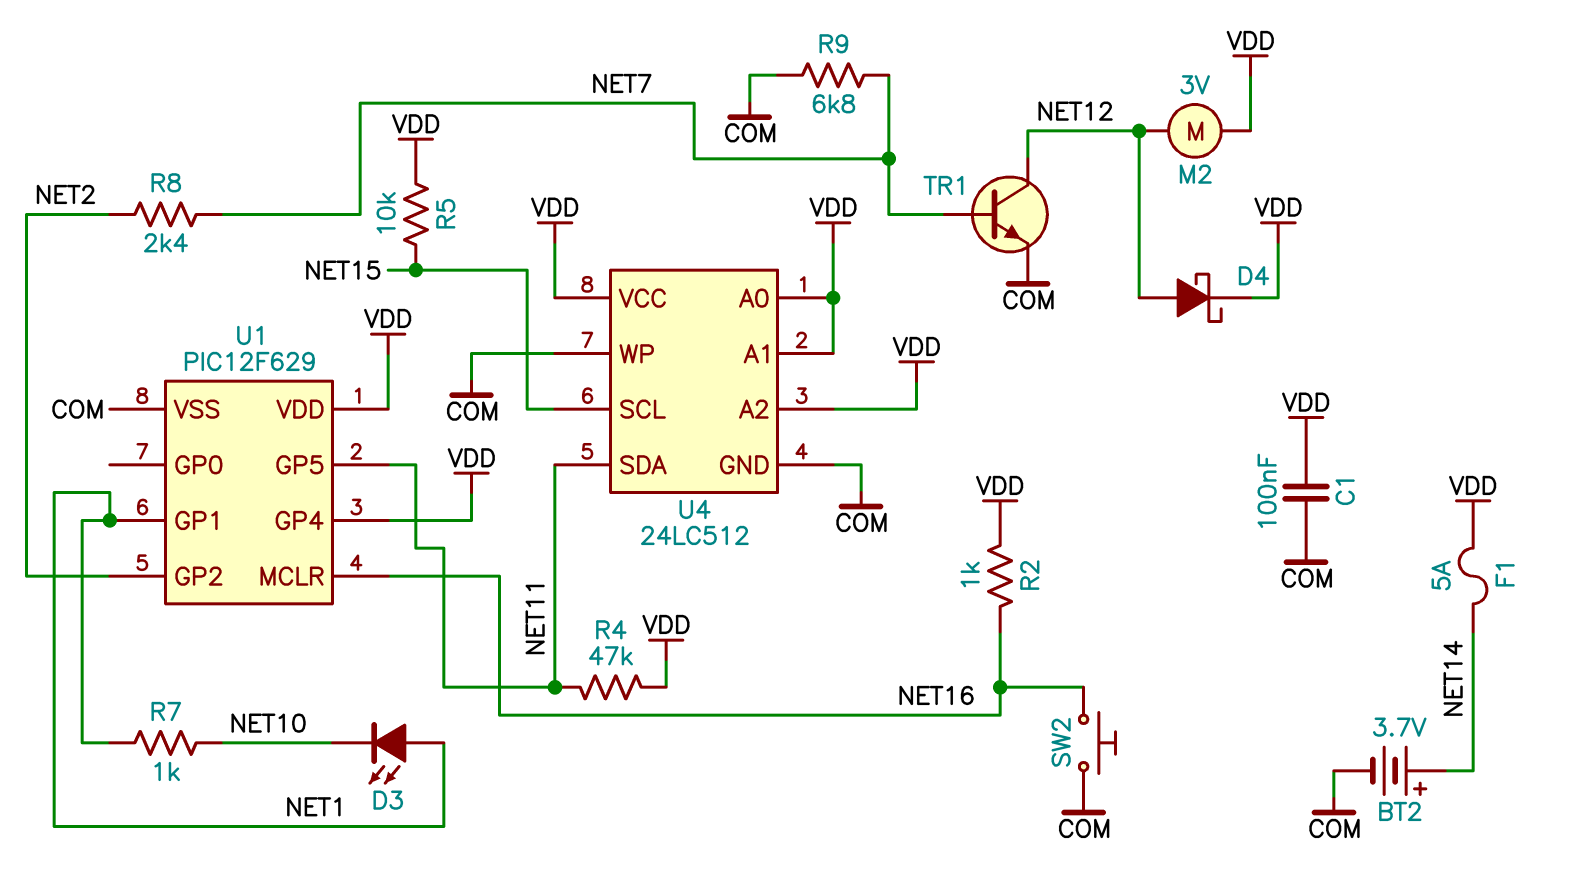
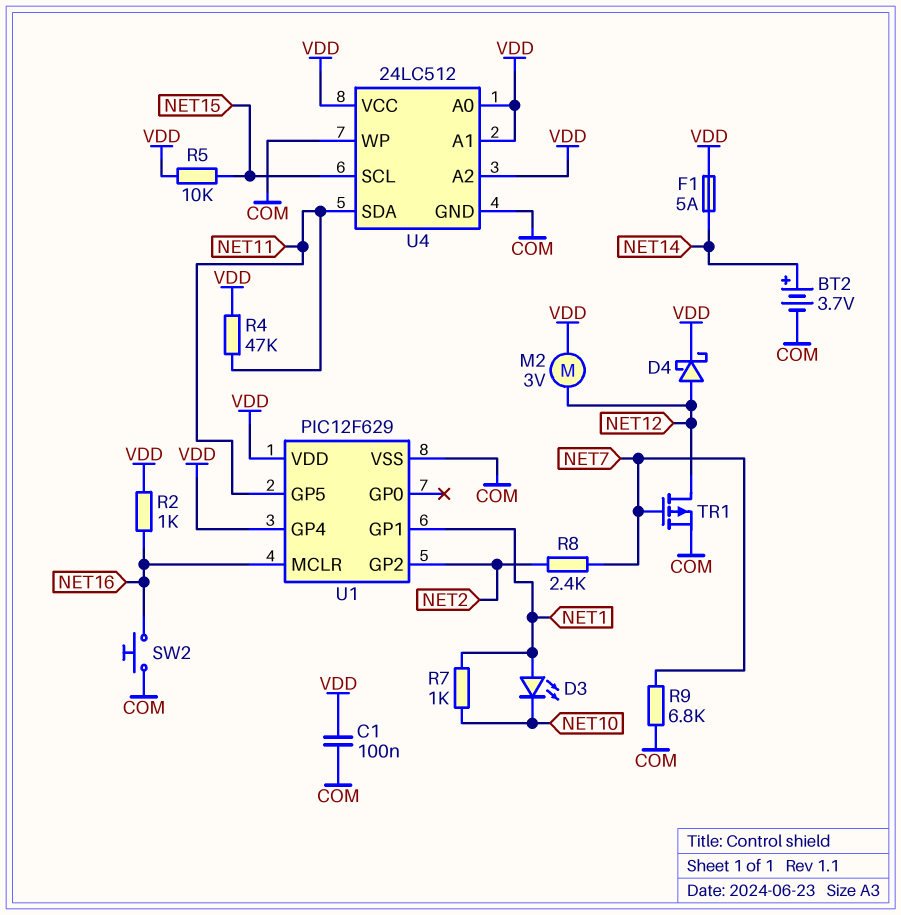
TR1: NPN (B NET7, C NET12, E COM) -> PMOS (G NET7, D NET12, S COM)

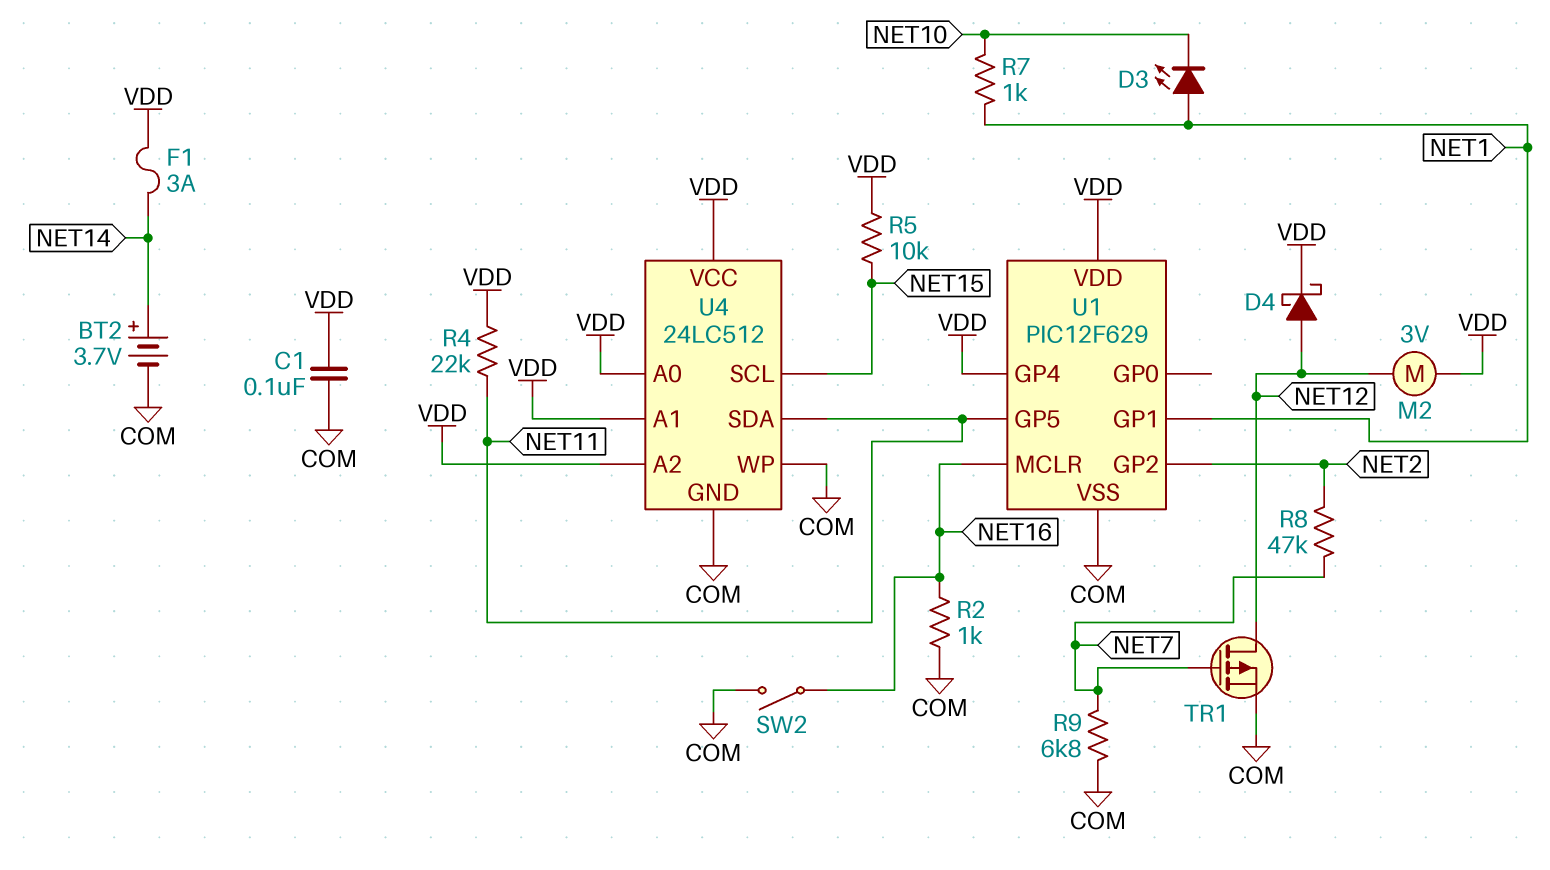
F1: 5A (NET14, VDD) -> 3A (NET14, VDD)
R2: 1k (NET16, VDD) -> 1k (COM, NET16)
R4: 47k (NET11, VDD) -> 22k (NET11, VDD)
R8: 2.4k (NET2, NET7) -> 47k (NET2, NET7)
SW2: button (COM, NET16) -> switch (COM, NET16)

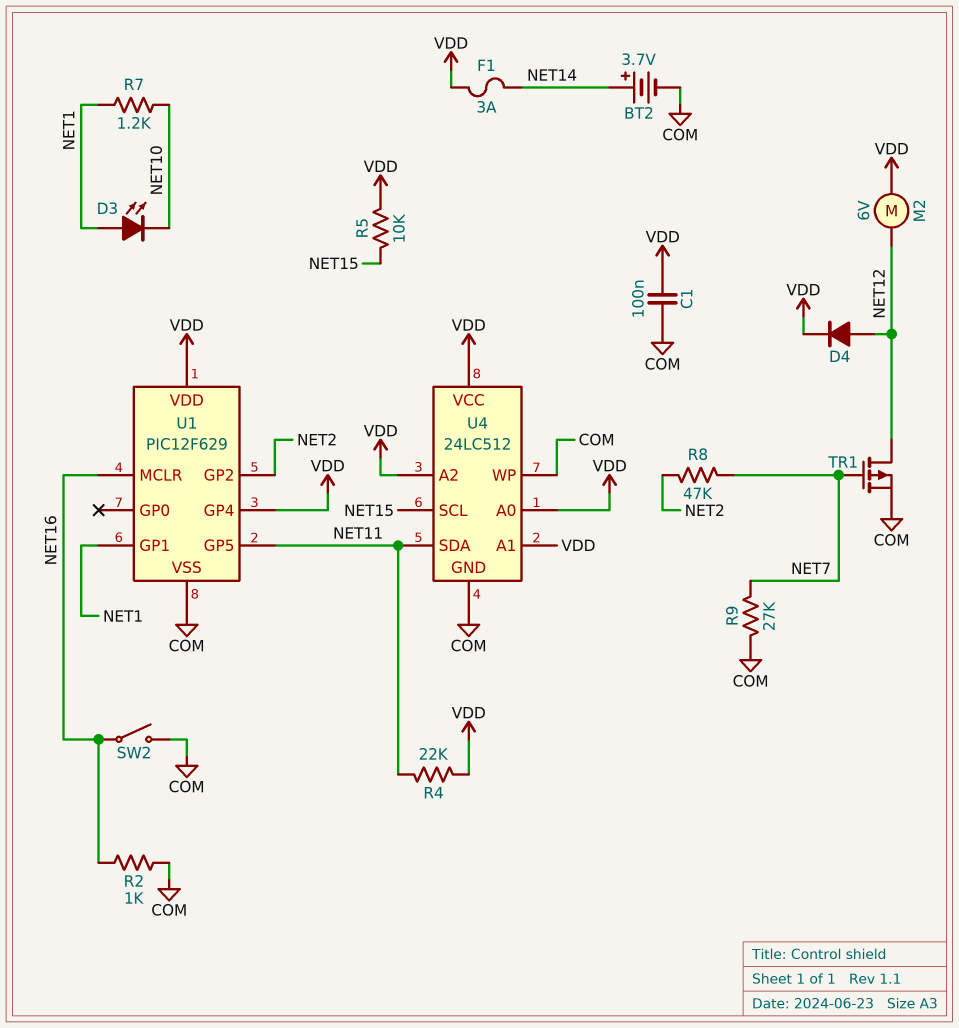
D4: schottky (A NET12, K VDD) -> diode (A NET12, K VDD)
M2: motor 3V (NET12, VDD) -> motor 6V (NET12, VDD)
R7: 1k (NET1, NET10) -> 1.2k (NET1, NET10)
R9: 6.8k (COM, NET7) -> 27k (COM, NET7)

